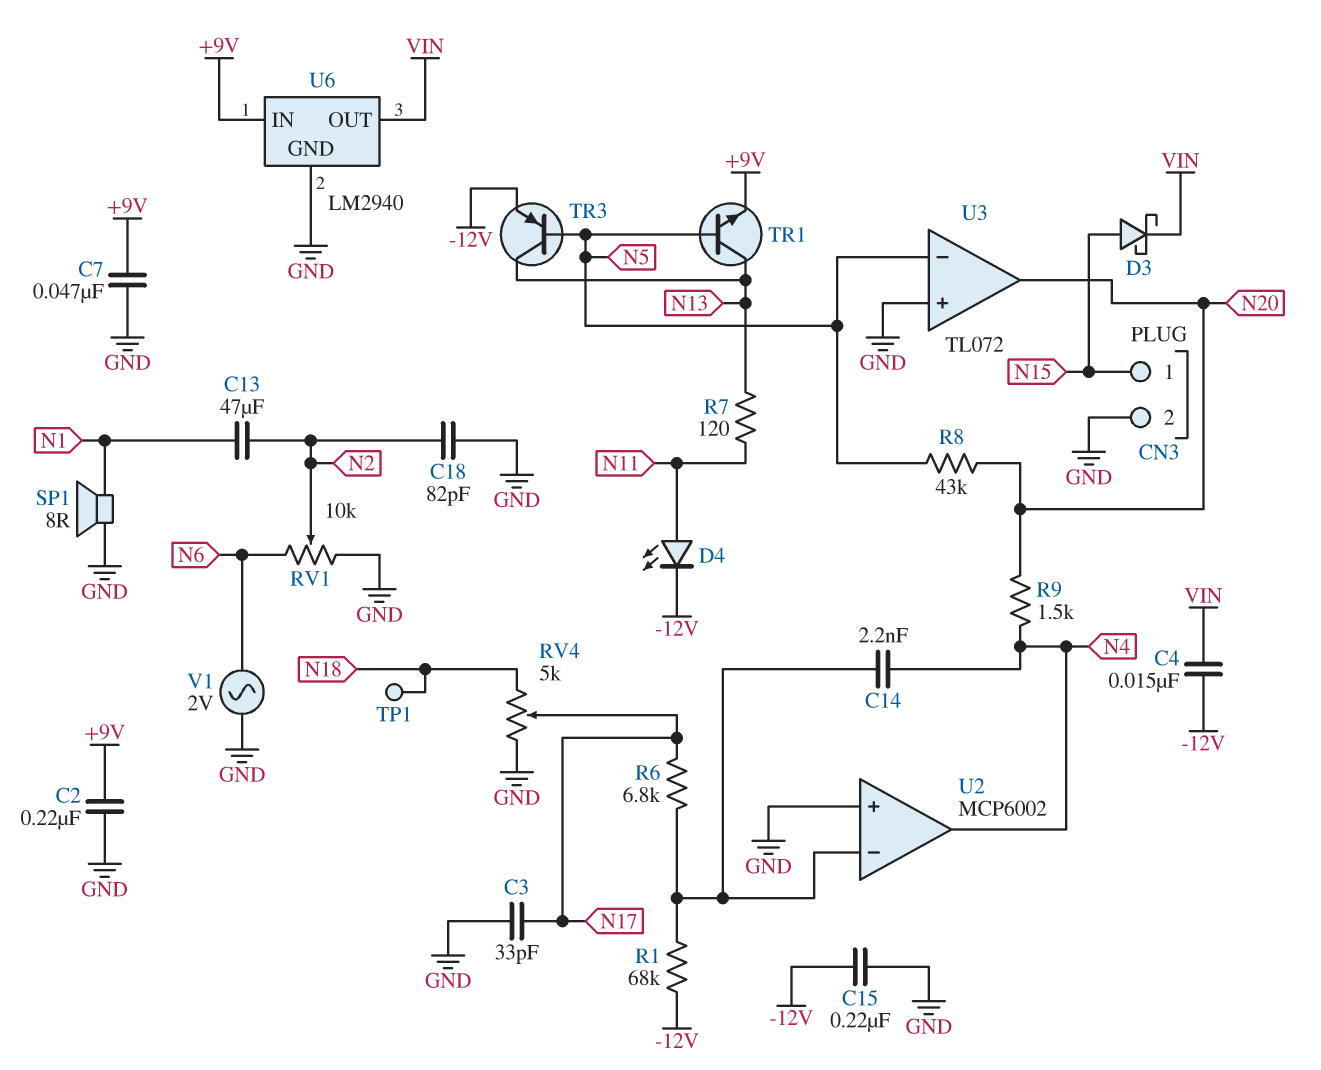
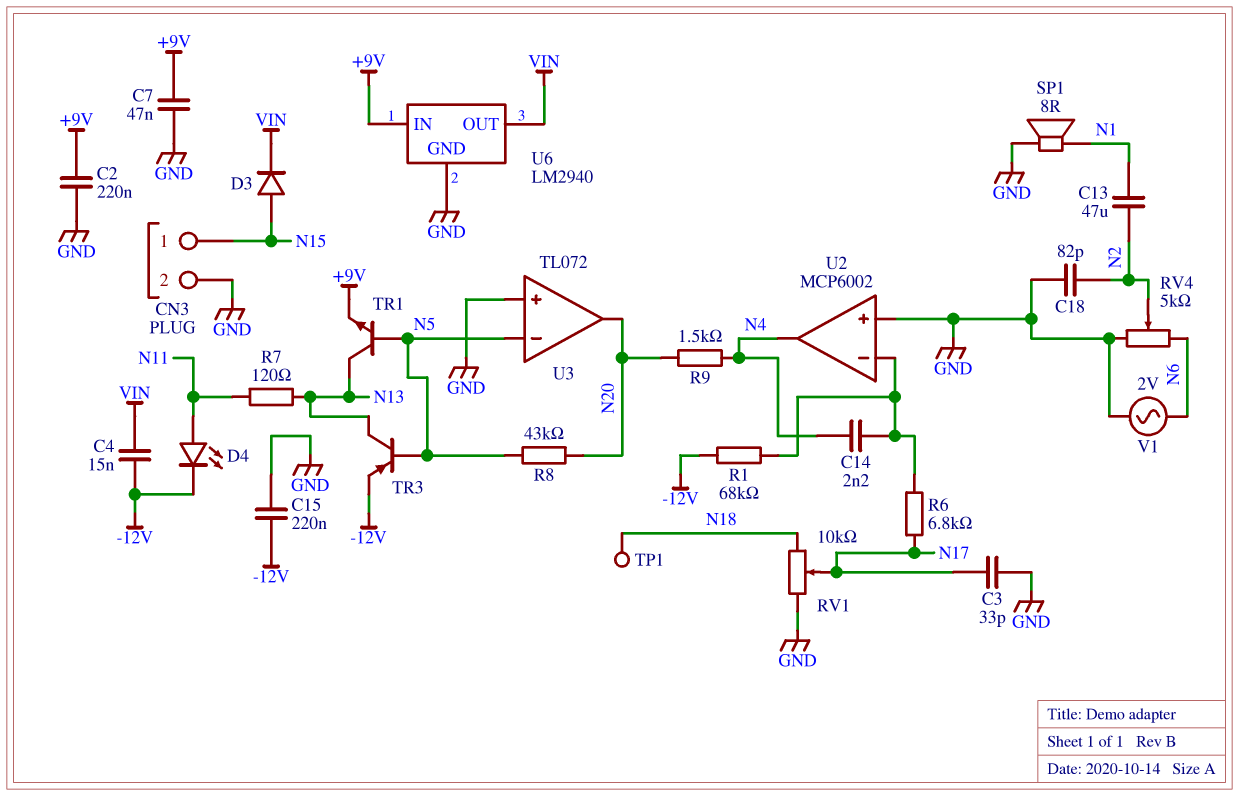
D3: schottky (A N15, K VIN) -> diode (A N15, K VIN)
RV1: 10k (GND, N6, wiper N2) -> 10k (GND, N18, wiper N17)
RV4: 5k (GND, N18, wiper N17) -> 5k (GND, N6, wiper N2)

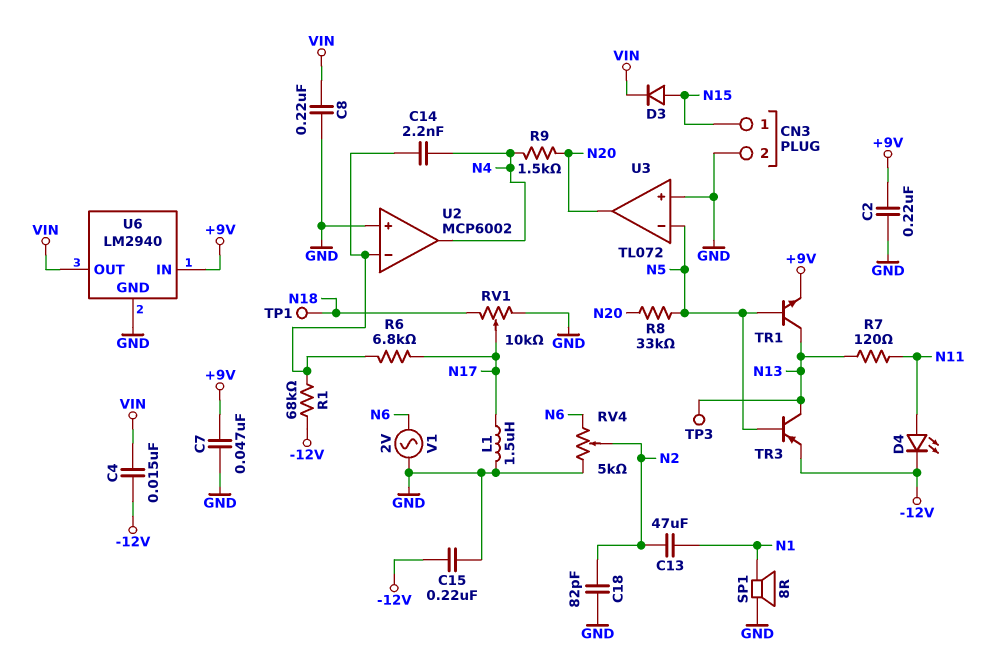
C3: 33pF (GND, N17) -> none
C8: none -> 220nF (GND, VIN)
L1: none -> 1.5uH (GND, N17)
R8: 43k (N5, N20) -> 33k (N5, N20)
TP3: none -> test point (N13)

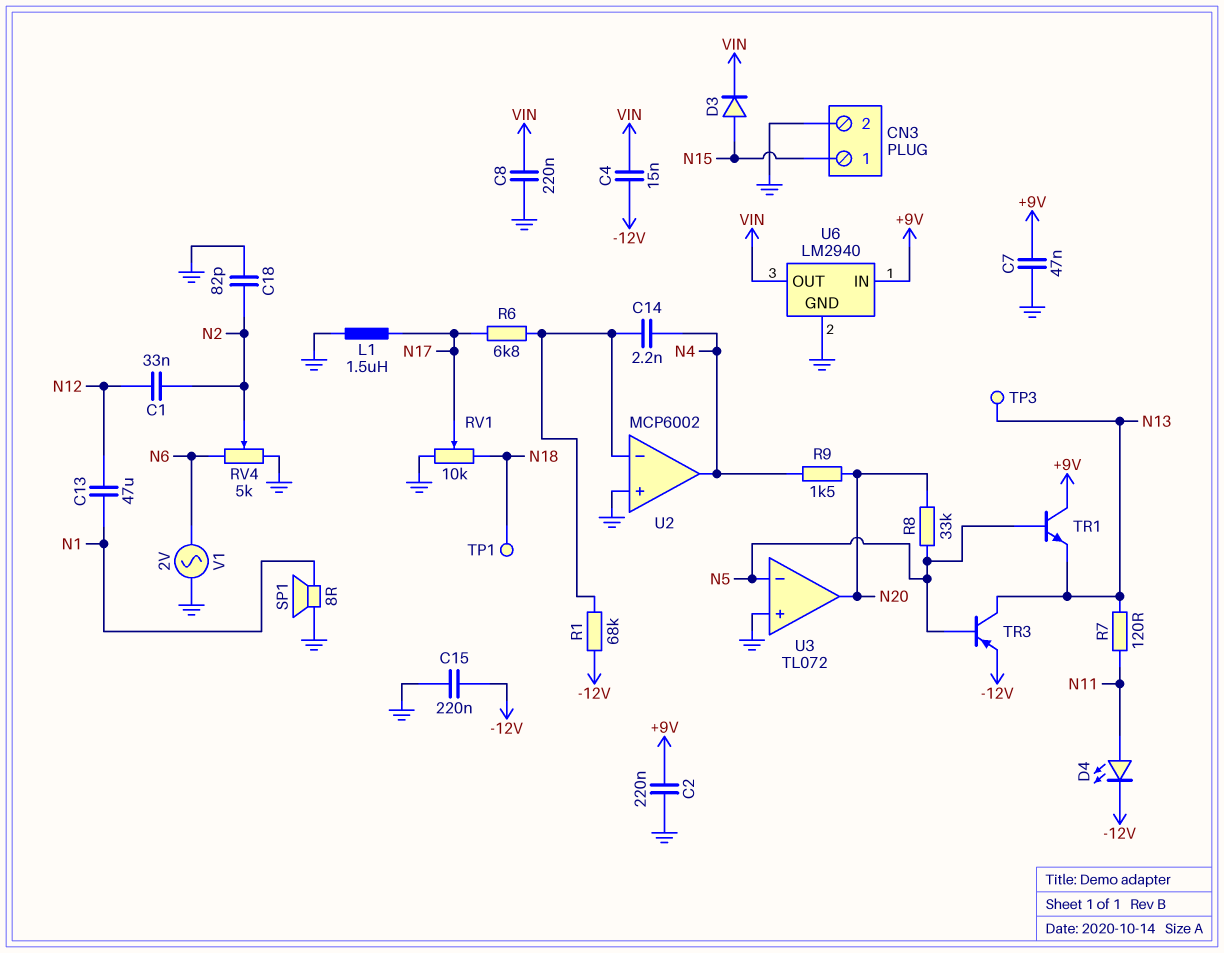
C1: none -> 33nF (N2, N12)
C13: 47uF (N1, N2) -> 47uF (N1, N12)
TR1: NPN (B N5, C N13, E +9V) -> NPN (B N5, C +9V, E N13)

